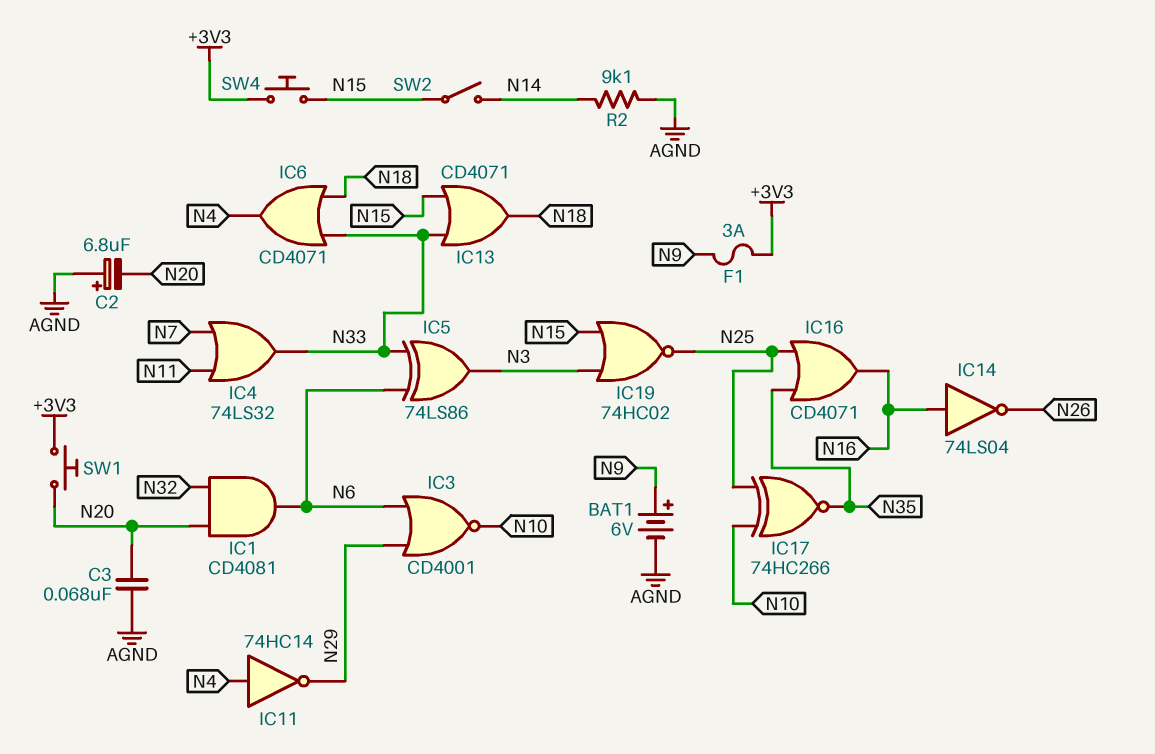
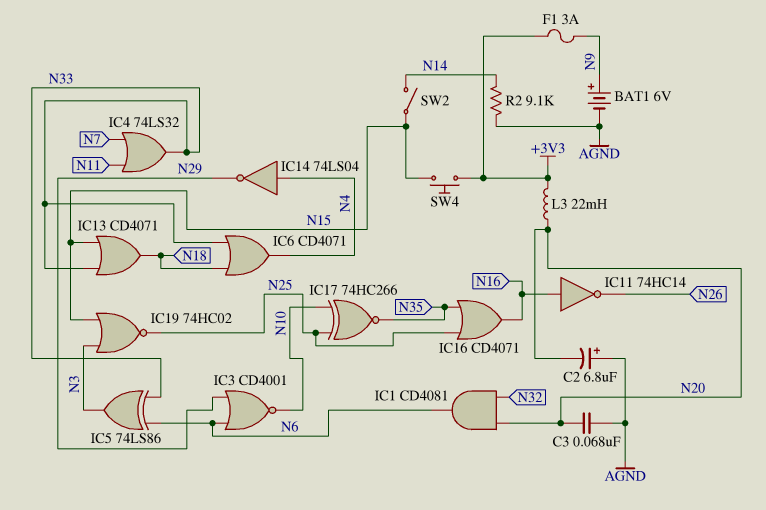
IC11: NOT 74HC14 (in N4, out N29) -> NOT 74HC14 (in N16, out N26)
IC14: NOT 74LS04 (in N16, out N26) -> NOT 74LS04 (in N4, out N29)
L3: none -> 22mH (+3V3, N20)
SW1: button (+3V3, N20) -> none

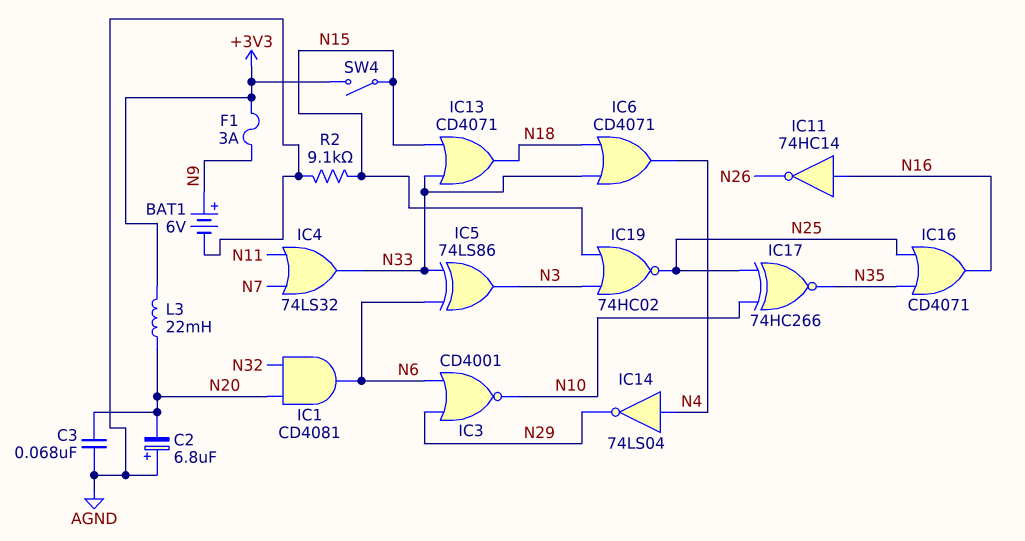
R2: 9.1k (AGND, N14) -> 9.1k (AGND, N15)
SW2: switch (N14, N15) -> none
SW4: button (+3V3, N15) -> switch (+3V3, N15)

